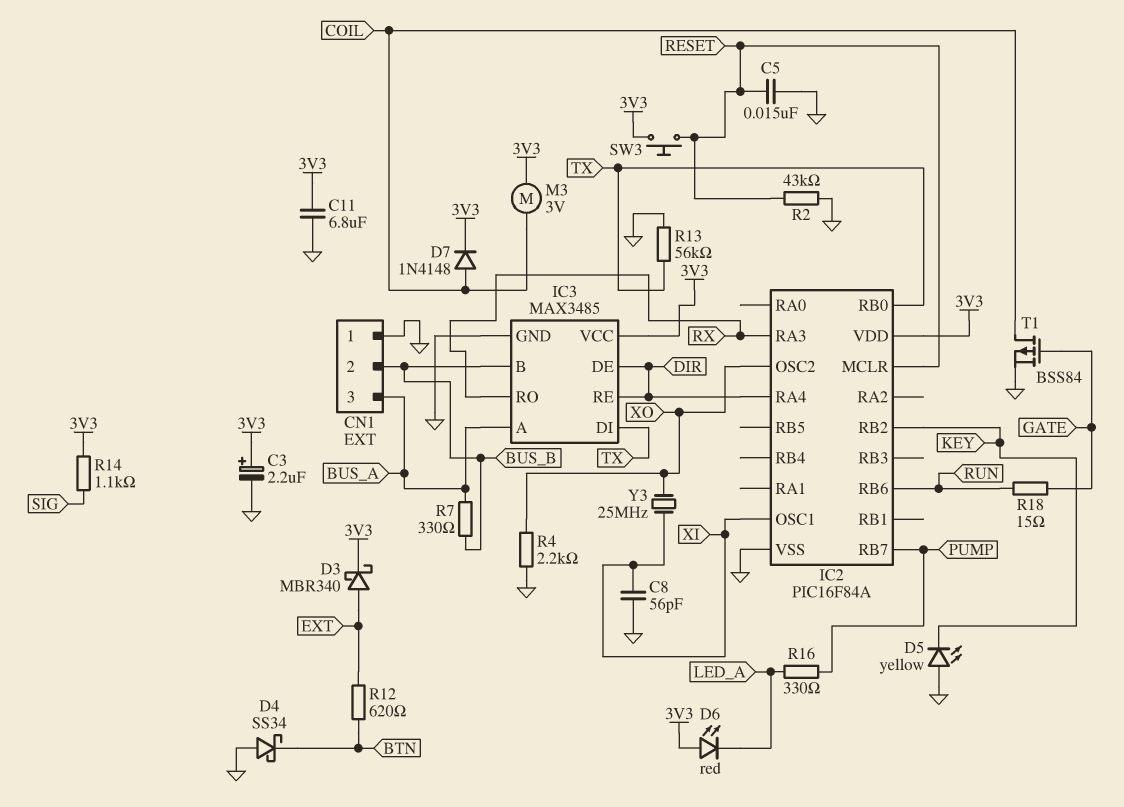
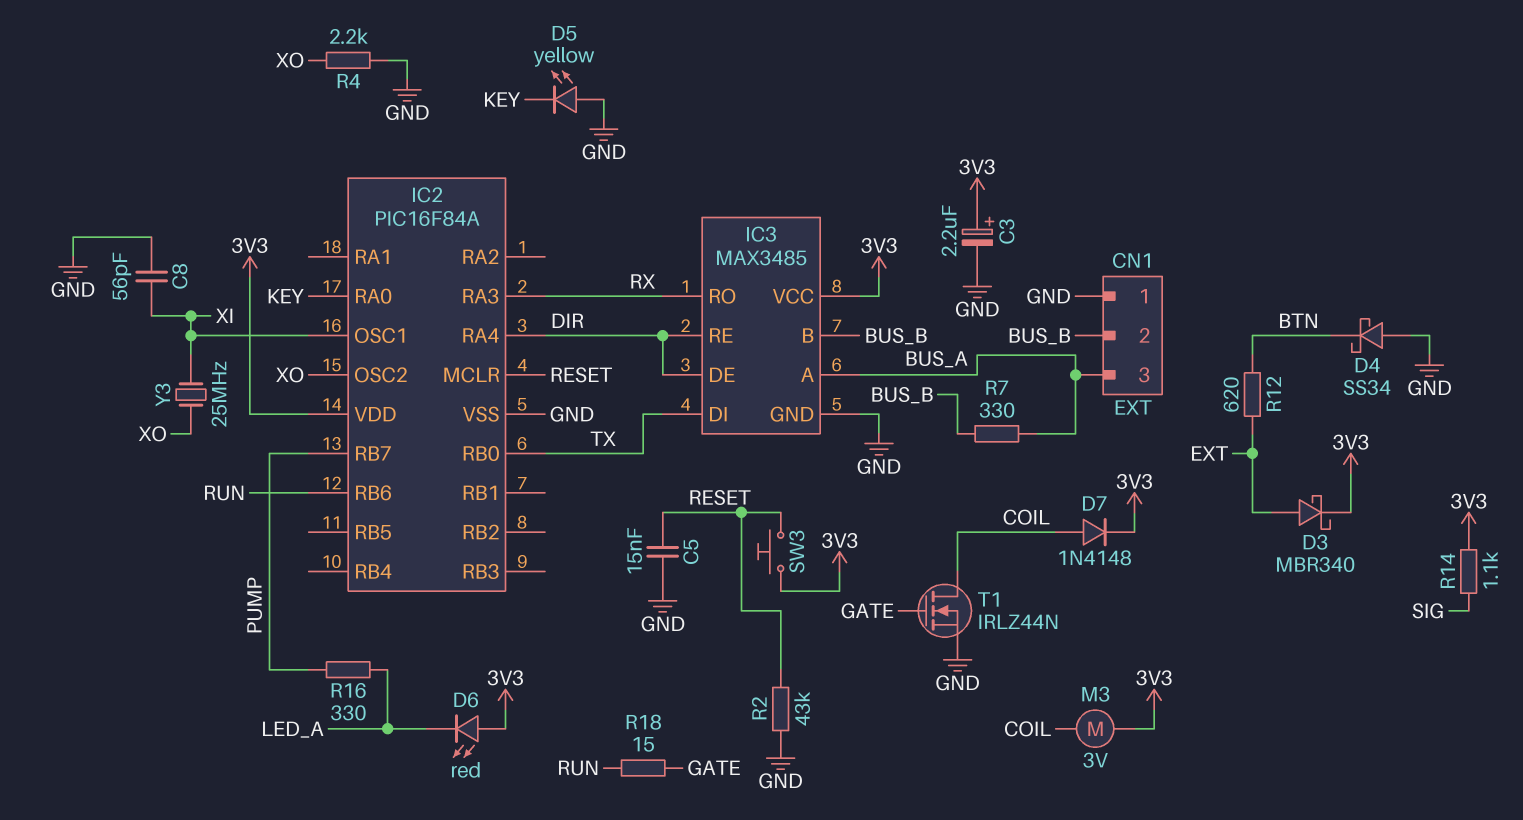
C11: 6.8uF (3V3, GND) -> none
IC2 pin RA0: none -> KEY
IC2 pin RB2: KEY -> none
R13: 56k (GND, TX) -> none
T1: PMOS BSS84 (G GATE, D COIL, S GND) -> NMOS IRLZ44N (G GATE, D COIL, S GND)

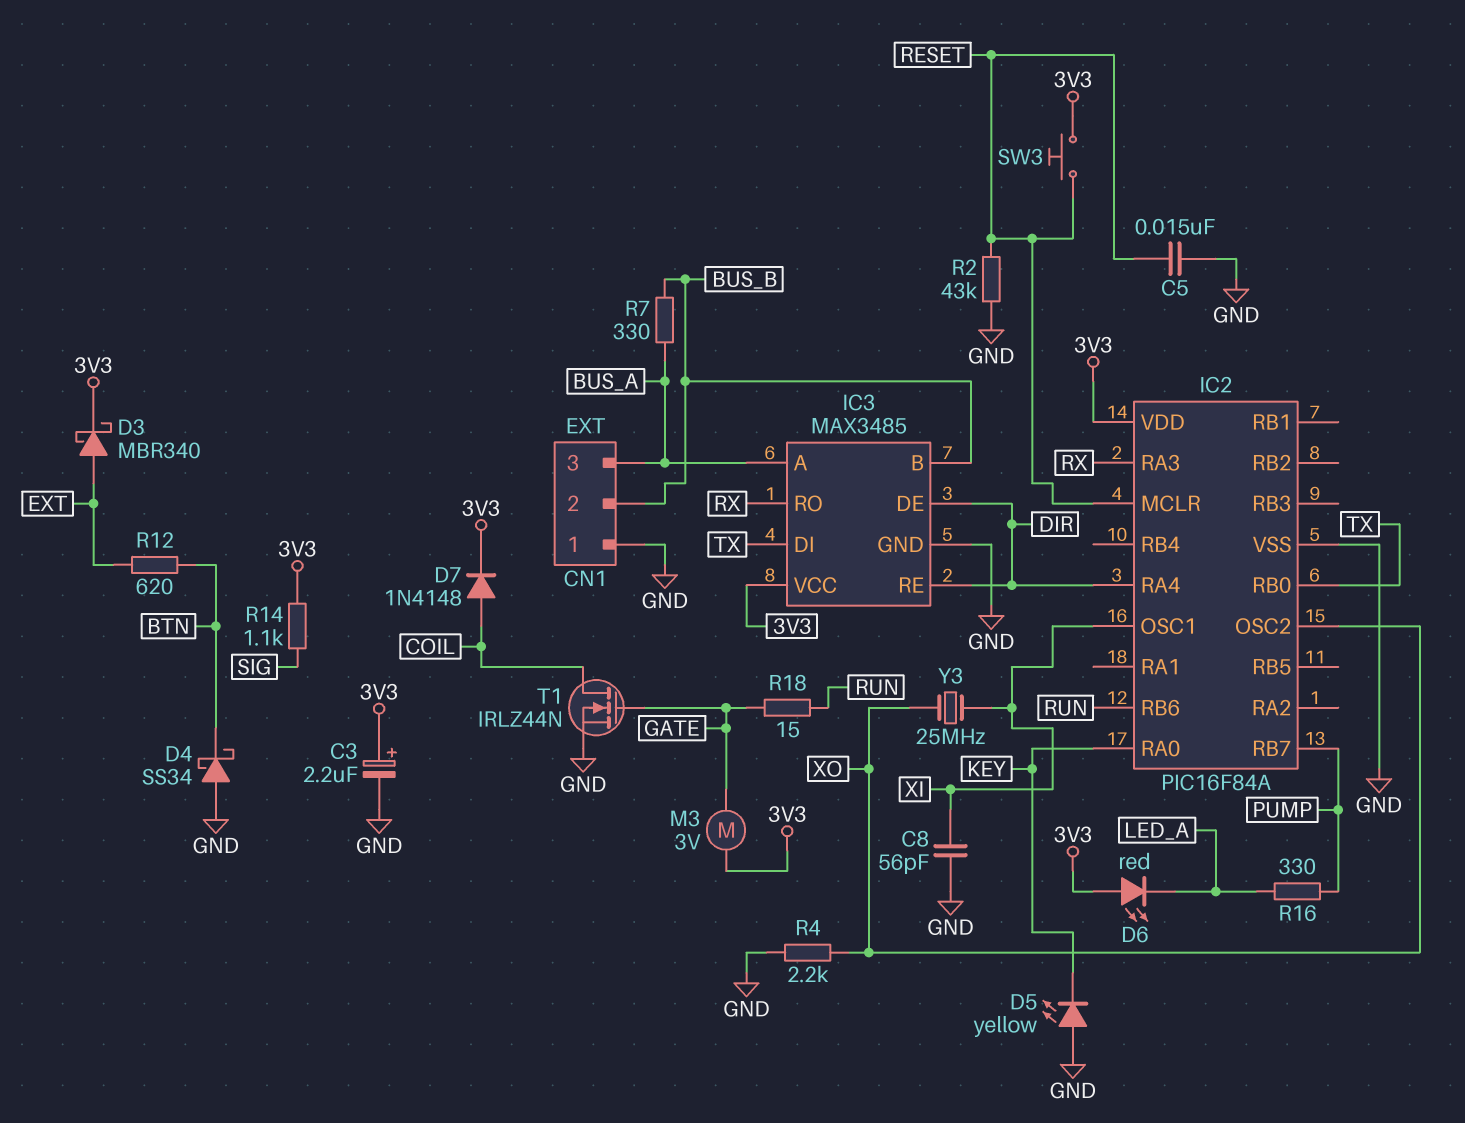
M3: motor 3V (3V3, COIL) -> motor 3V (3V3, GATE)

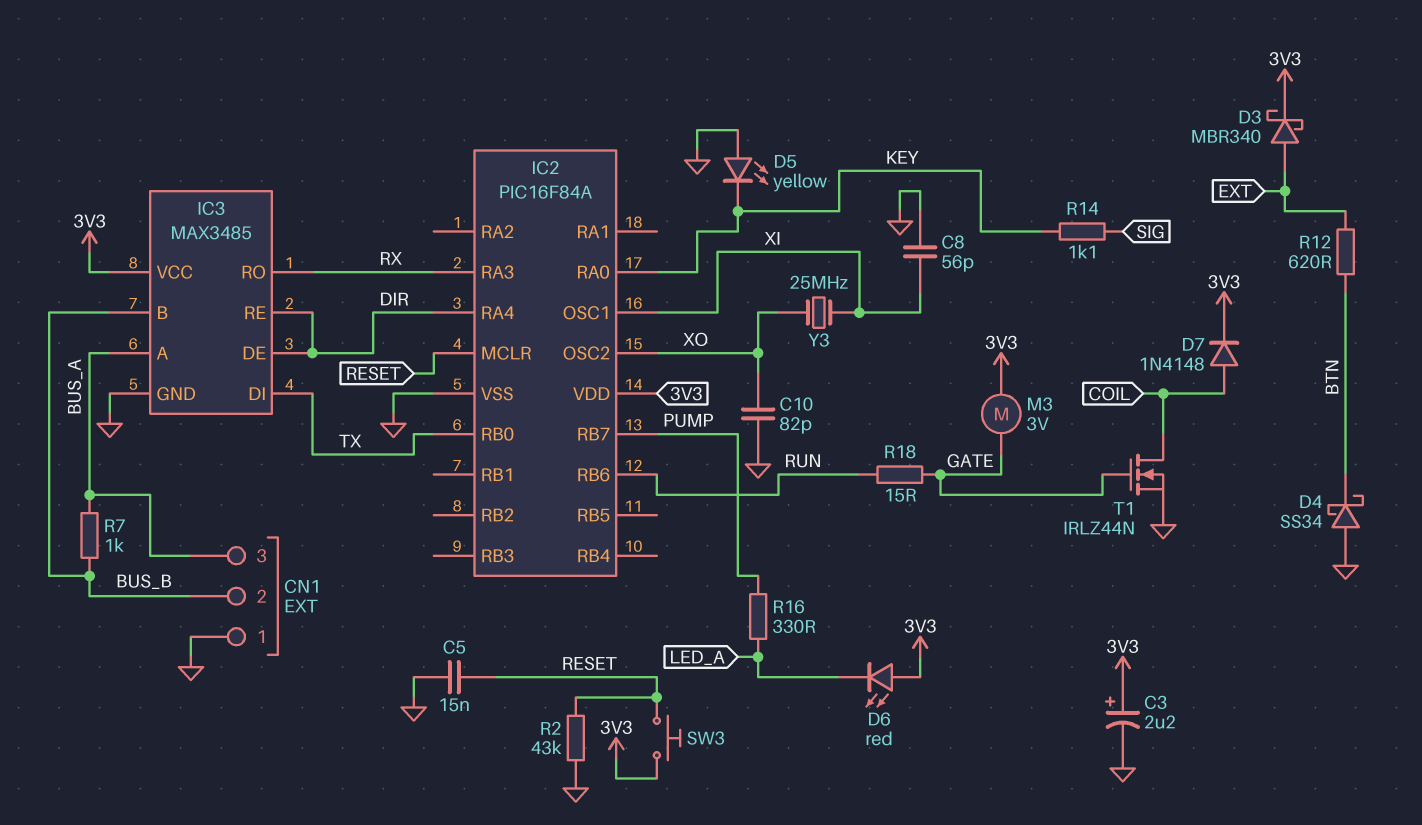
C10: none -> 82pF (GND, XO)
R4: 2.2k (GND, XO) -> none
R7: 330 (BUS_A, BUS_B) -> 1k (BUS_A, BUS_B)
R14: 1.1k (3V3, SIG) -> 1.1k (KEY, SIG)

